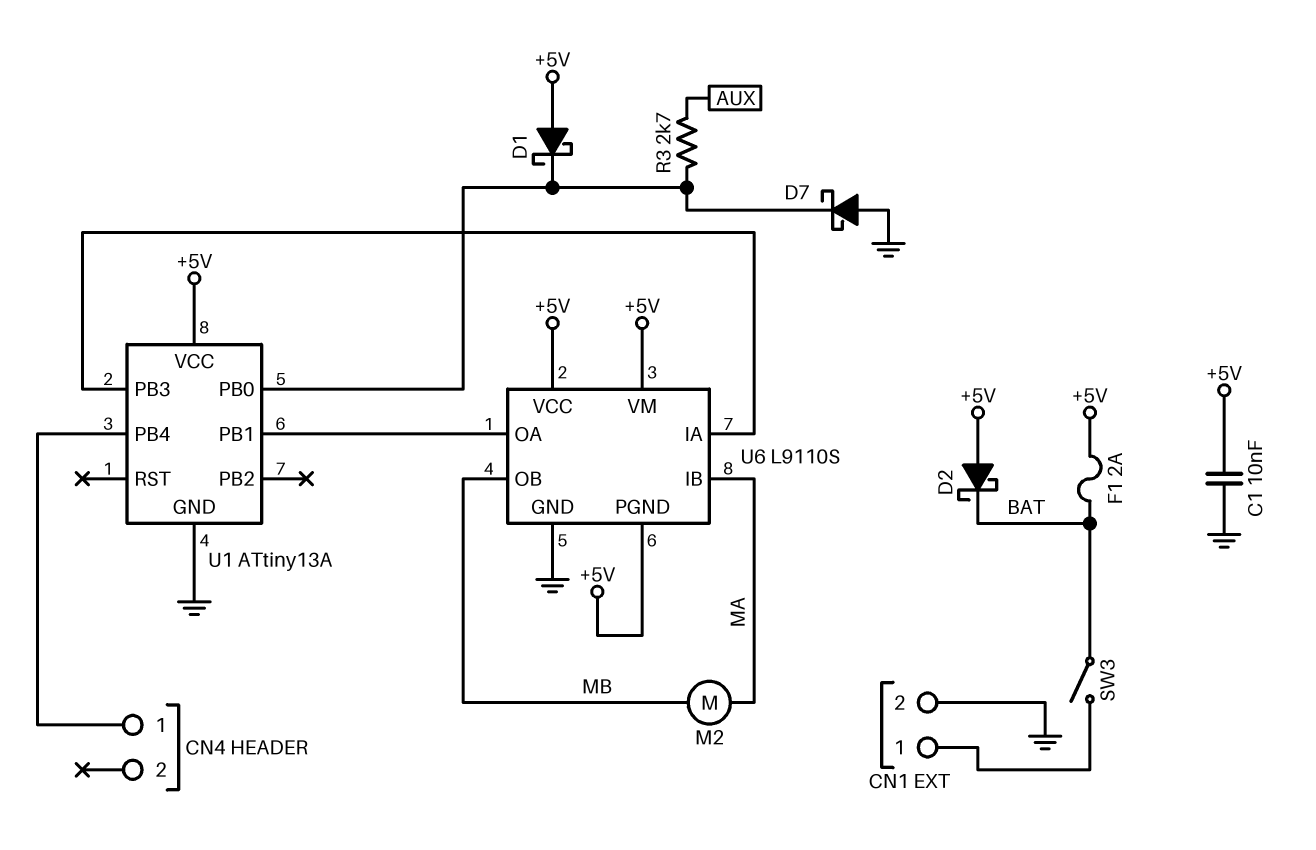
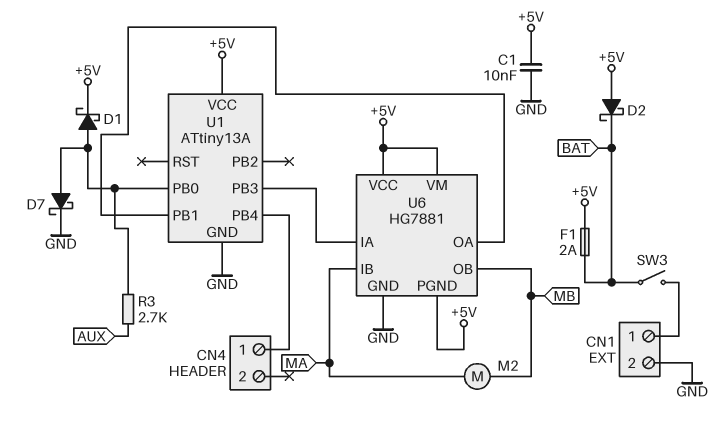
D1: schottky (A +5V, K U1/PB0) -> schottky (A U1/PB0, K +5V)
D7: schottky (A GND, K U1/PB0) -> schottky (A U1/PB0, K GND)
U6: L9110S -> HG7881

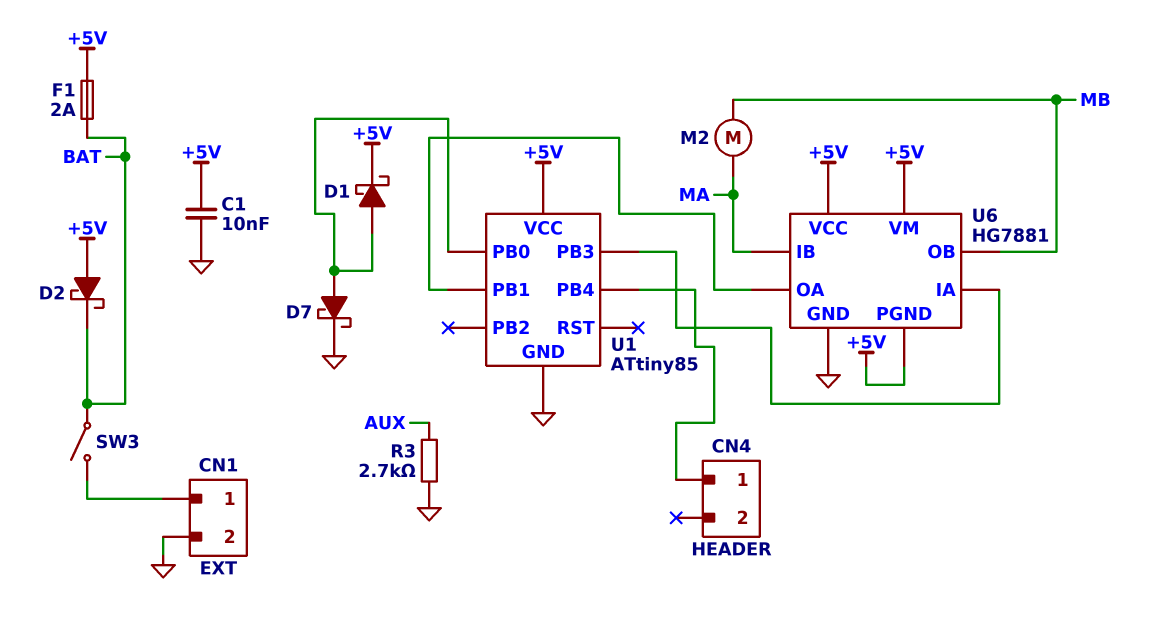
R3: 2.7k (AUX, U1/PB0) -> 2.7k (AUX, GND)
U1: ATtiny13A -> ATtiny85

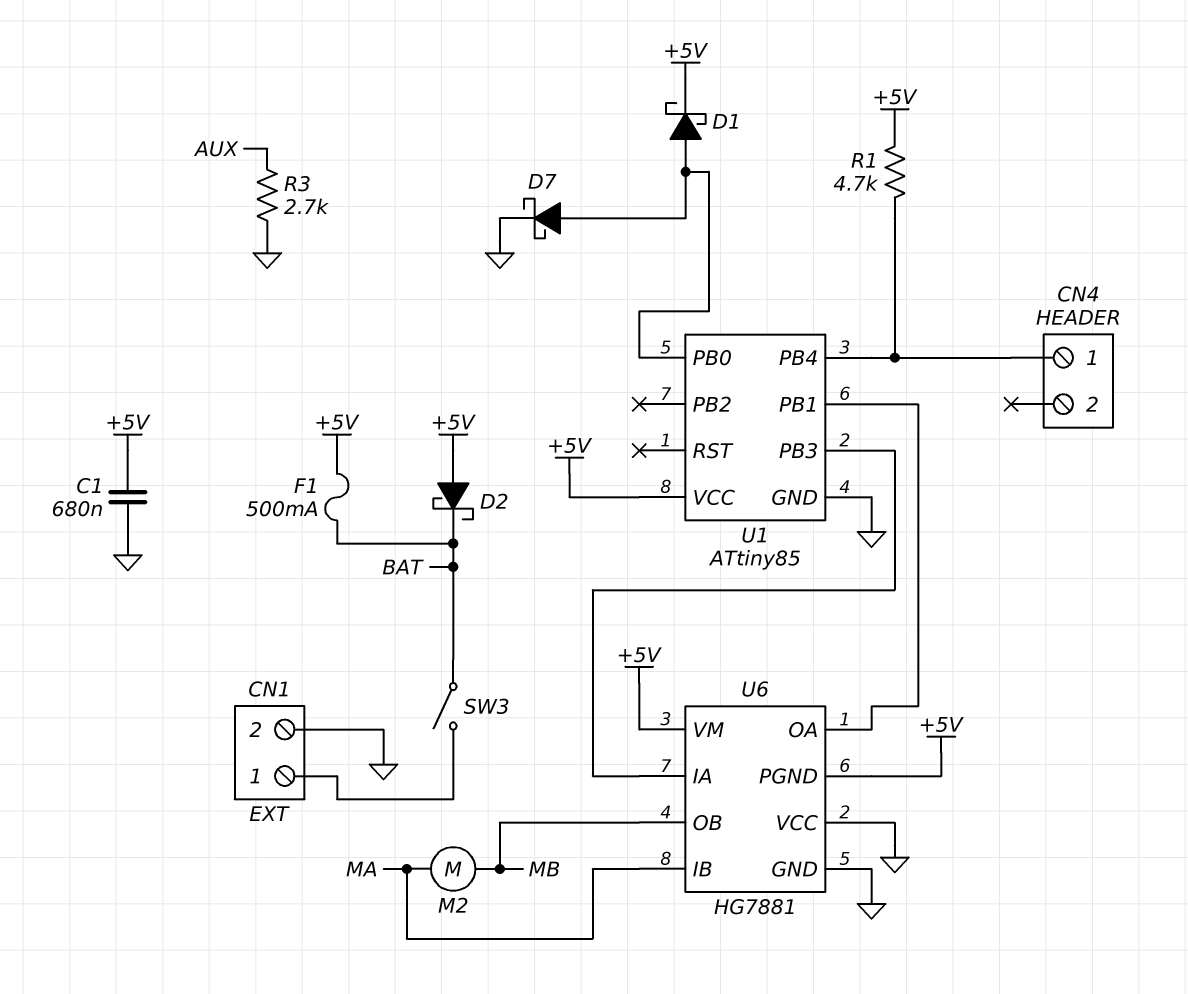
C1: 10nF (+5V, GND) -> 680nF (+5V, GND)
F1: 2A (+5V, BAT) -> 500mA (+5V, BAT)
R1: none -> 4.7k (+5V, CN4/1)
U6 pin VCC: +5V -> GND

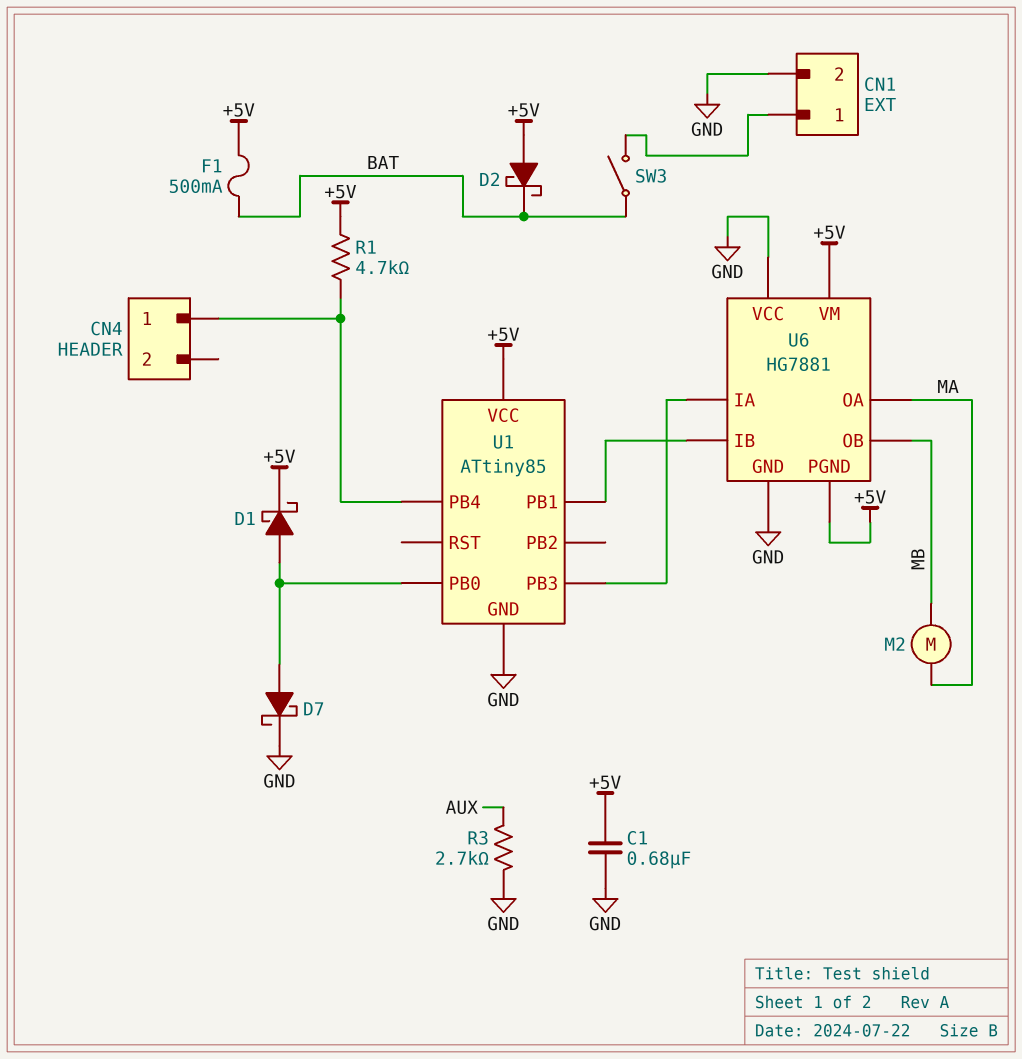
U6 pin IB: MA -> U1/PB1
U6 pin OA: U1/PB1 -> MA

